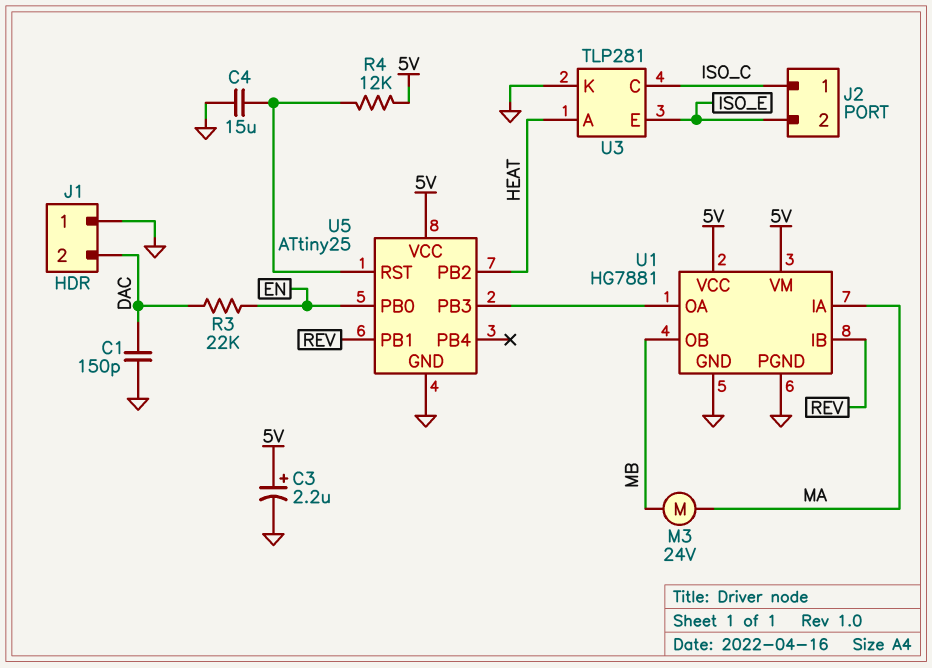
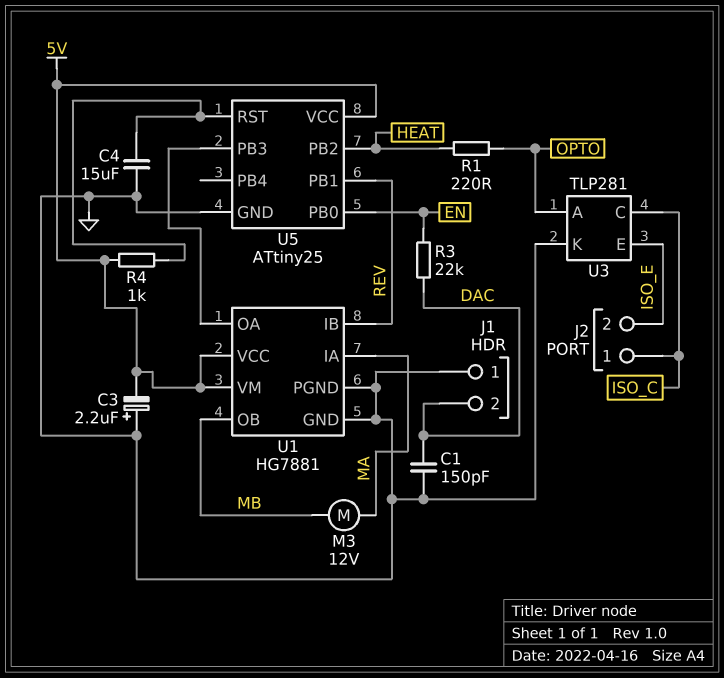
C3: 2.2uF (plus 5V, minus GND) -> 2.2uF (plus GND, minus 5V)
M3: motor 24V (MA, MB) -> motor 12V (MA, MB)
R1: none -> 220 (HEAT, OPTO)
R4: 12k (5V, U5/RST) -> 1k (5V, U5/RST)
U3 pin A: HEAT -> OPTO

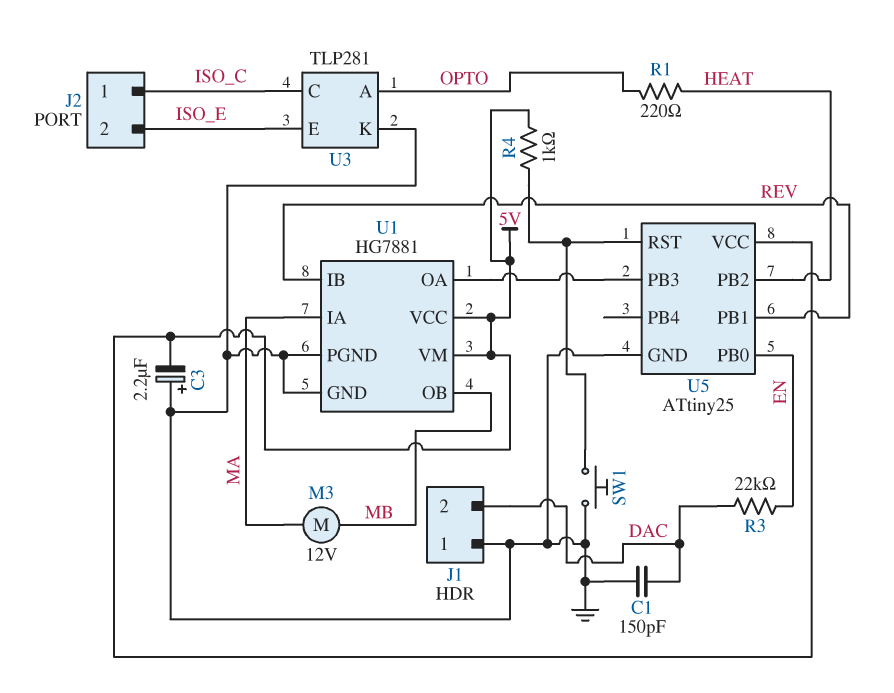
C4: 15uF (GND, U5/RST) -> none
SW1: none -> button (GND, U5/RST)

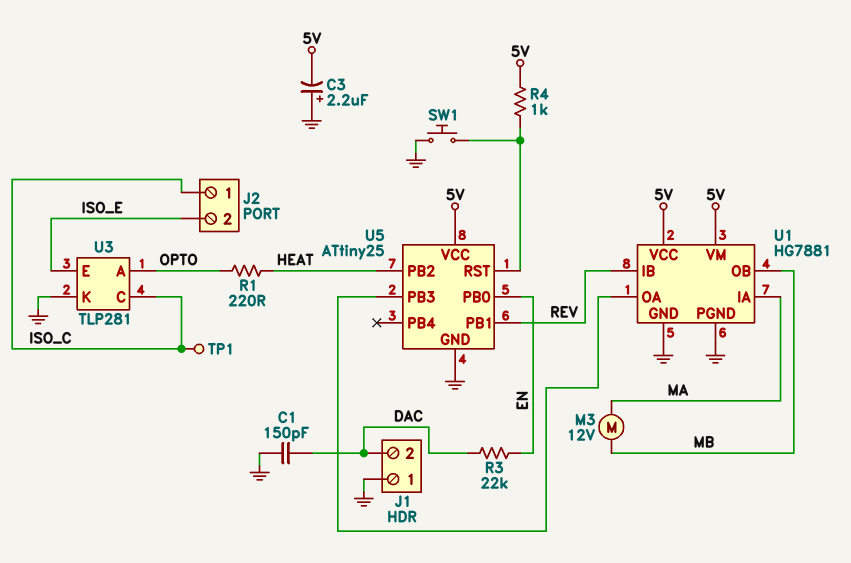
TP1: none -> test point (ISO_C)

